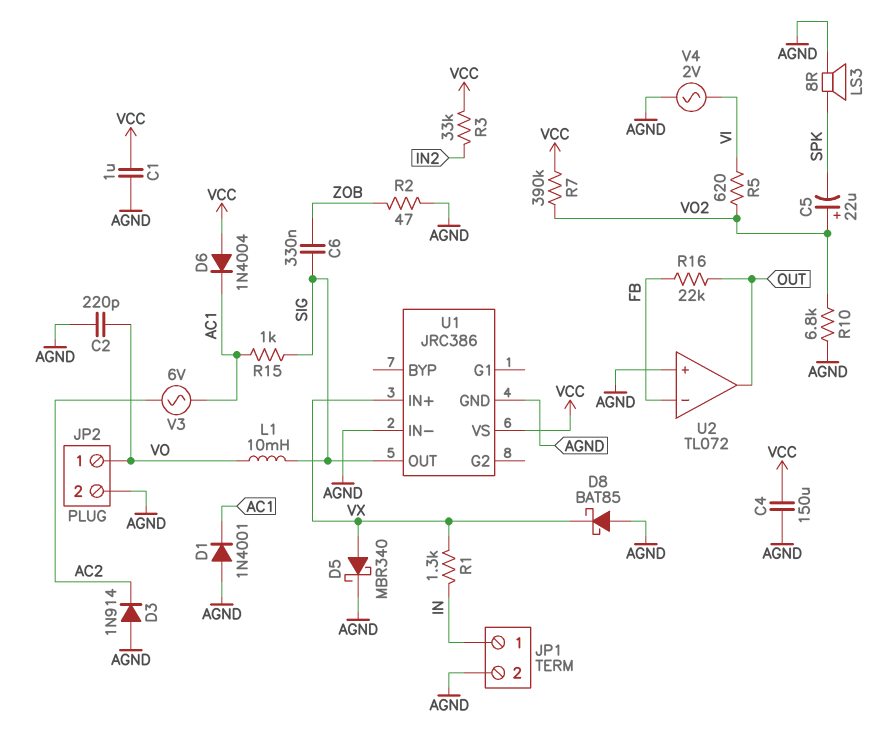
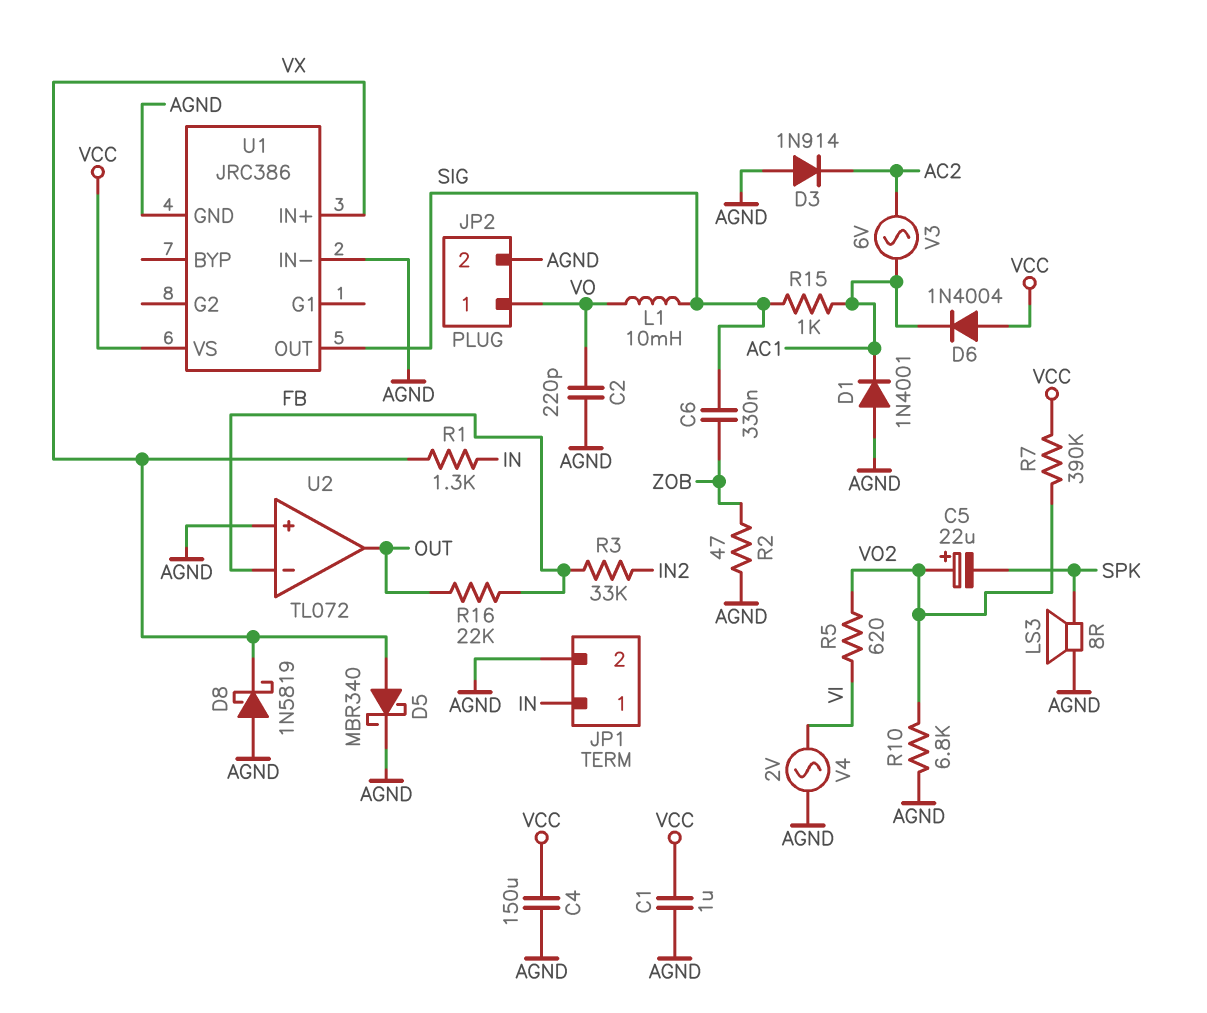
D8: schottky BAT85 (A AGND, K VX) -> schottky 1N5819 (A AGND, K VX)
R3: 33k (IN2, VCC) -> 33k (FB, IN2)

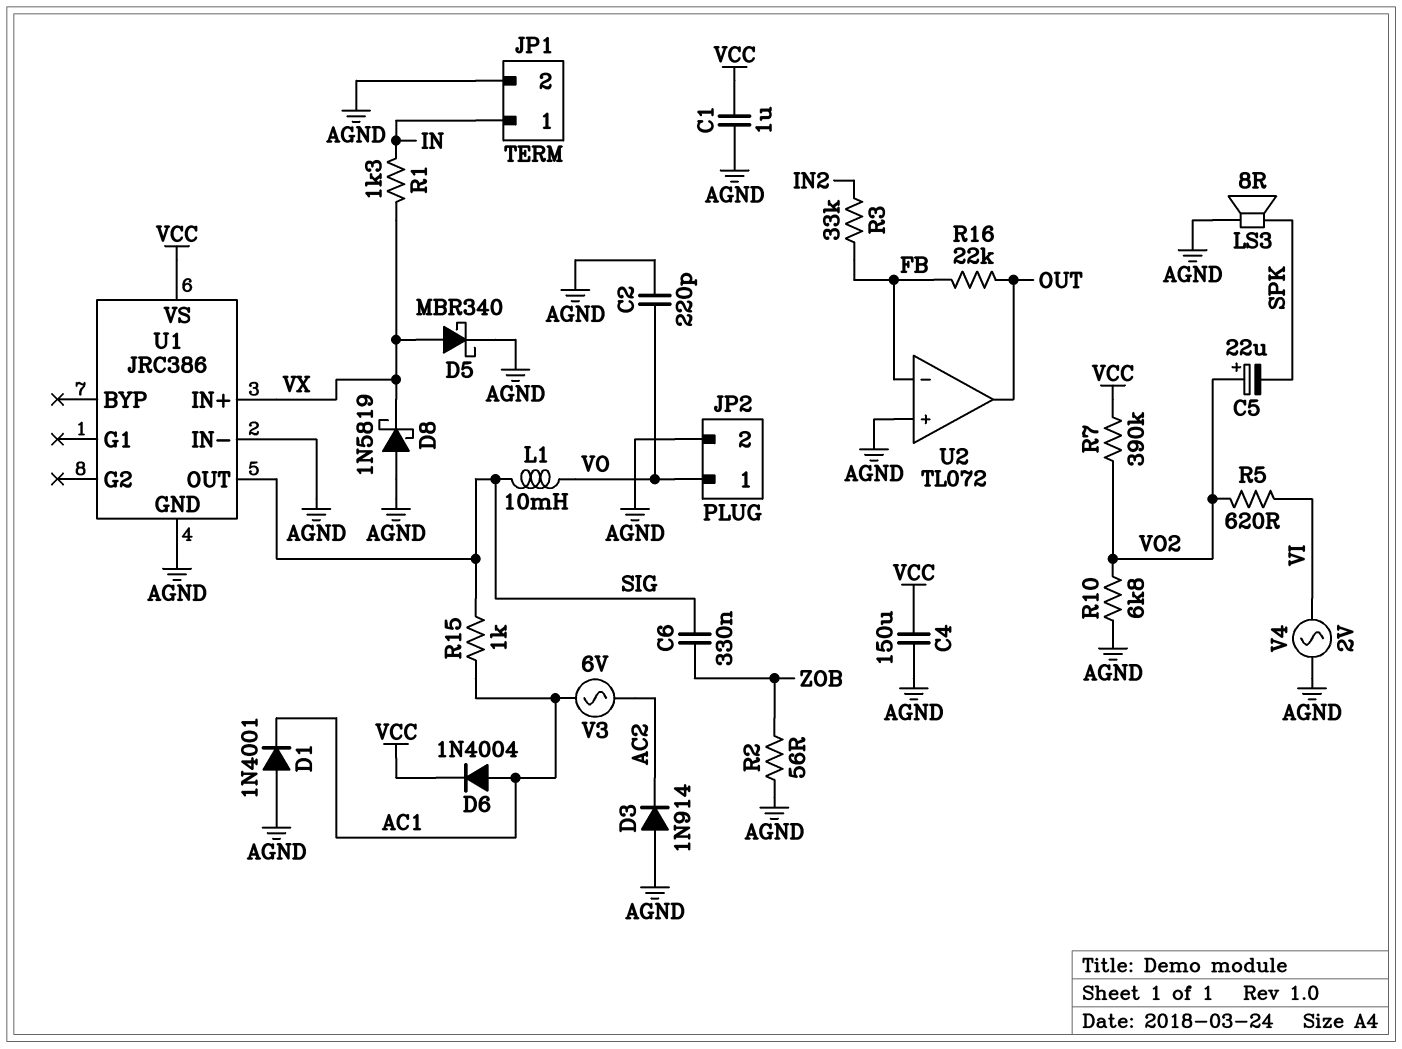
D6: diode 1N4004 (A VCC, K AC1) -> diode 1N4004 (A AC1, K VCC)
R2: 47 (AGND, ZOB) -> 56 (AGND, ZOB)

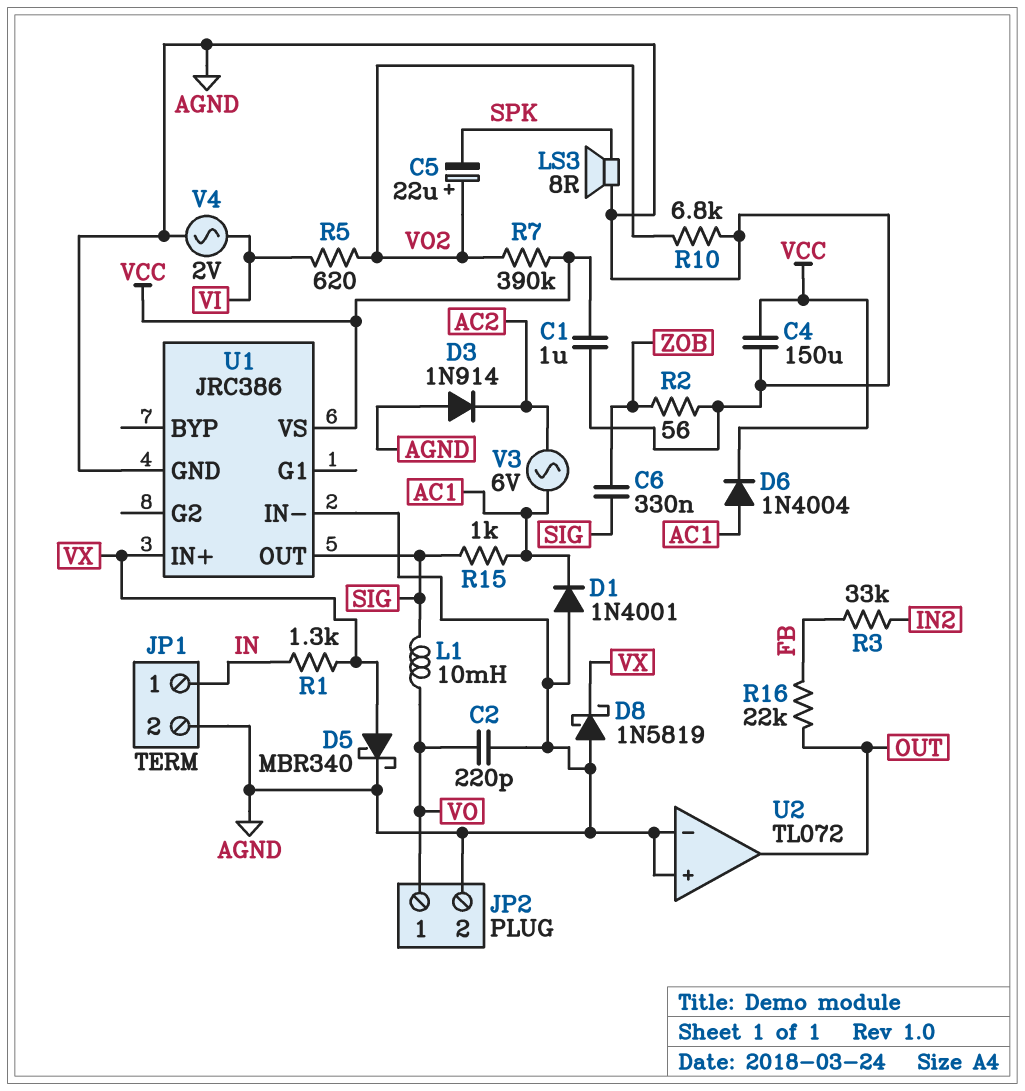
U2 pin in-: FB -> AGND

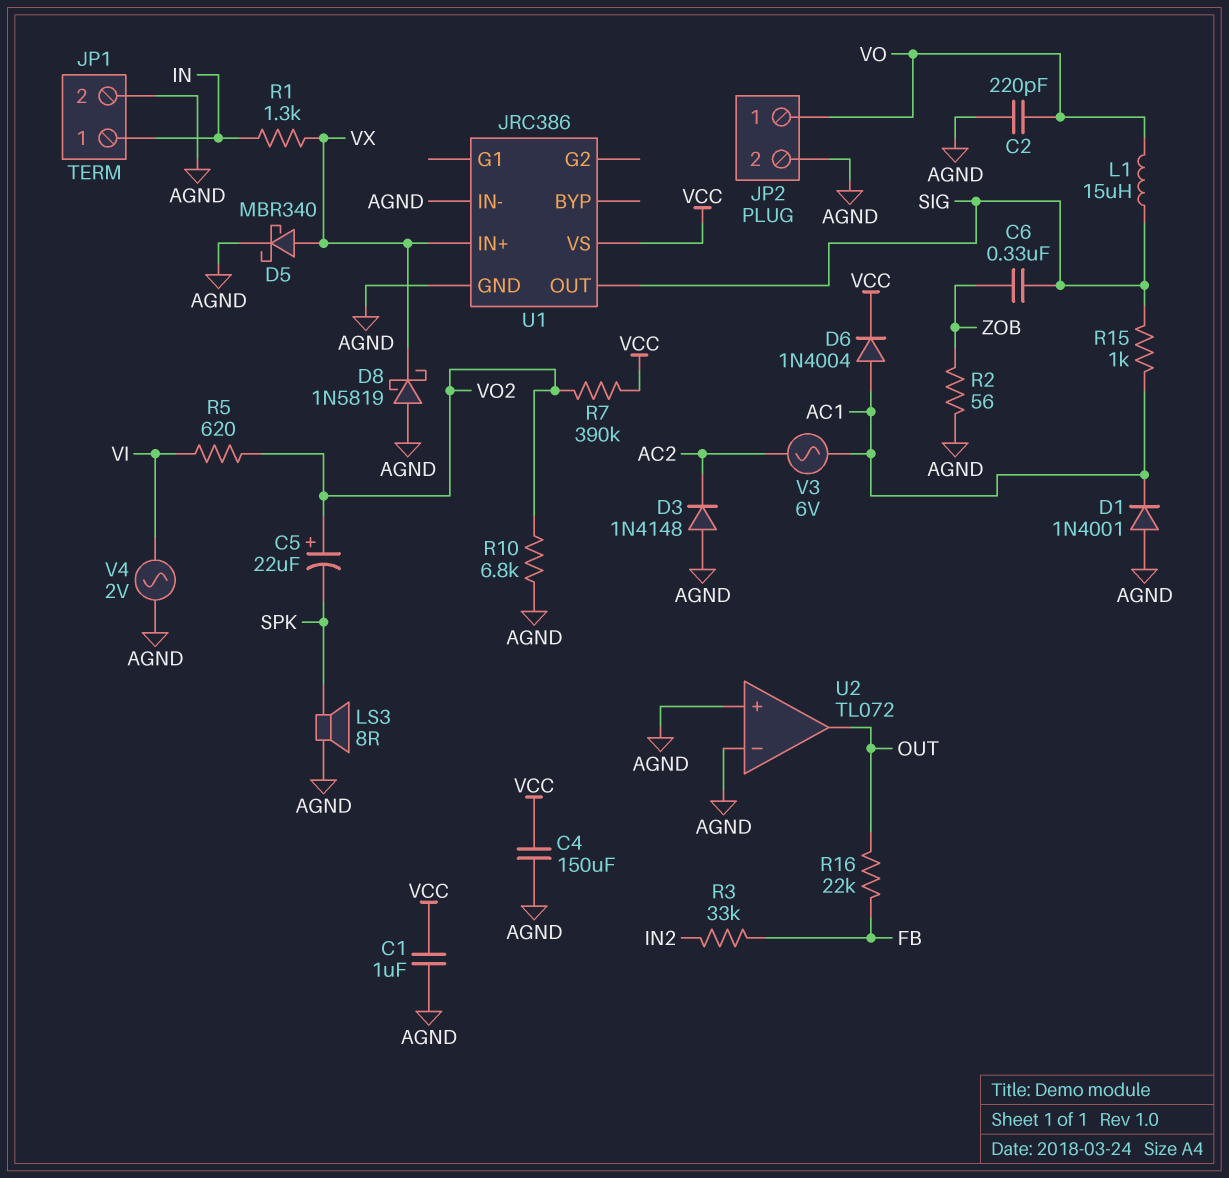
D3: diode 1N914 (A AGND, K AC2) -> diode 1N4148 (A AGND, K AC2)
L1: 10mH (SIG, VO) -> 15uH (SIG, VO)

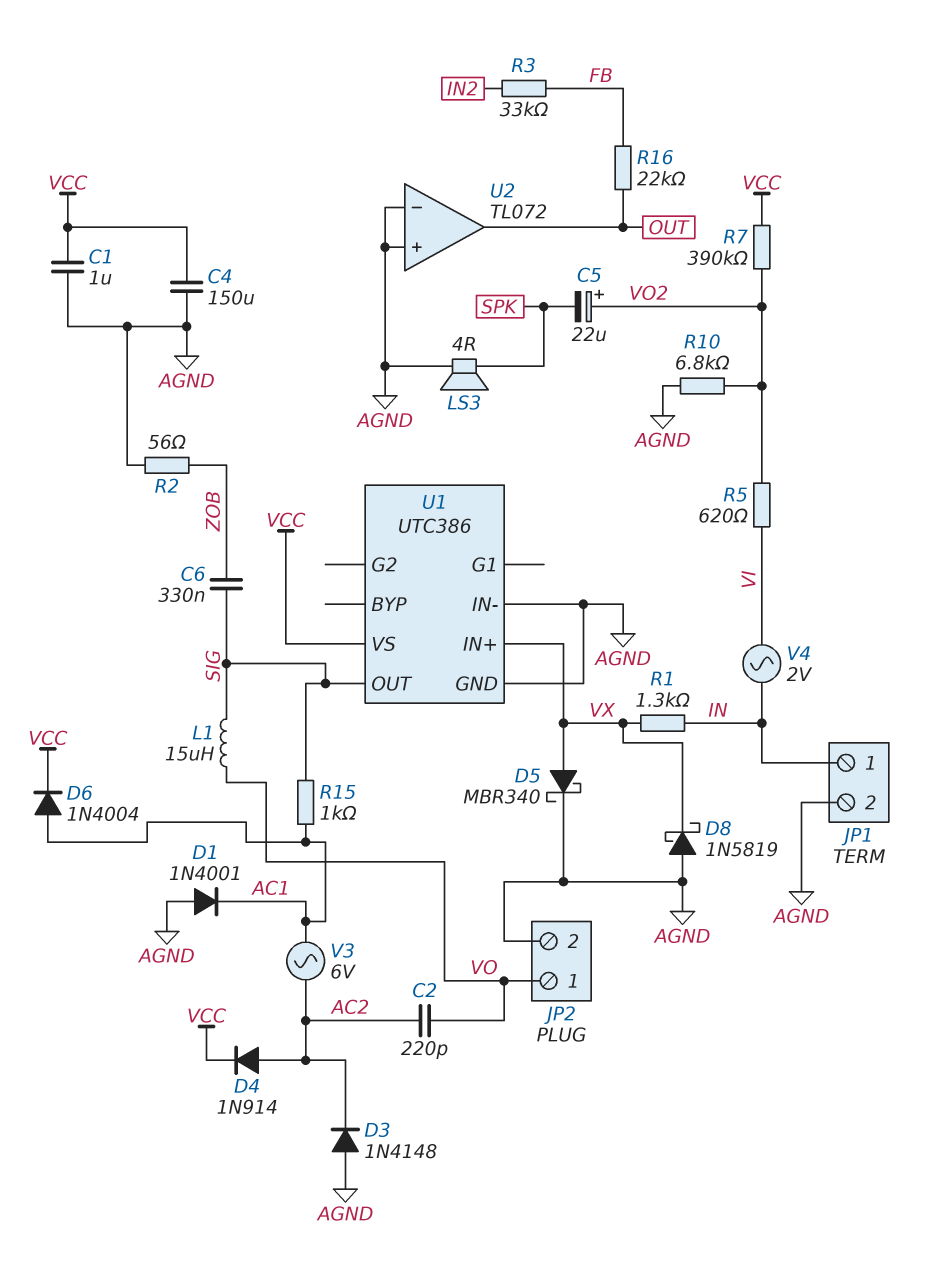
C2: 220pF (AGND, VO) -> 220pF (AC2, VO)
D4: none -> diode 1N914 (A AC2, K VCC)
LS3: speaker 8R (AGND, SPK) -> speaker 4R (AGND, SPK)
U1: JRC386 -> UTC386
V4: AC 2V (AGND, VI) -> AC 2V (IN, VI)

